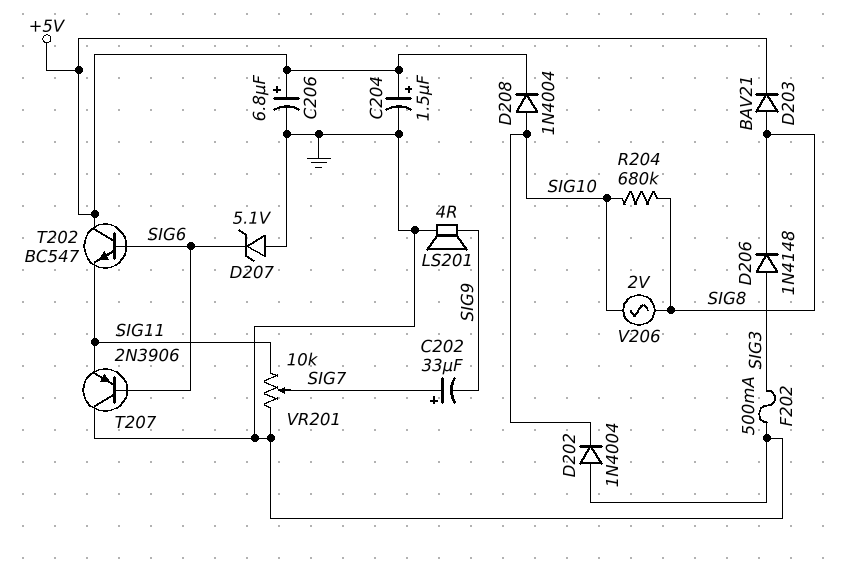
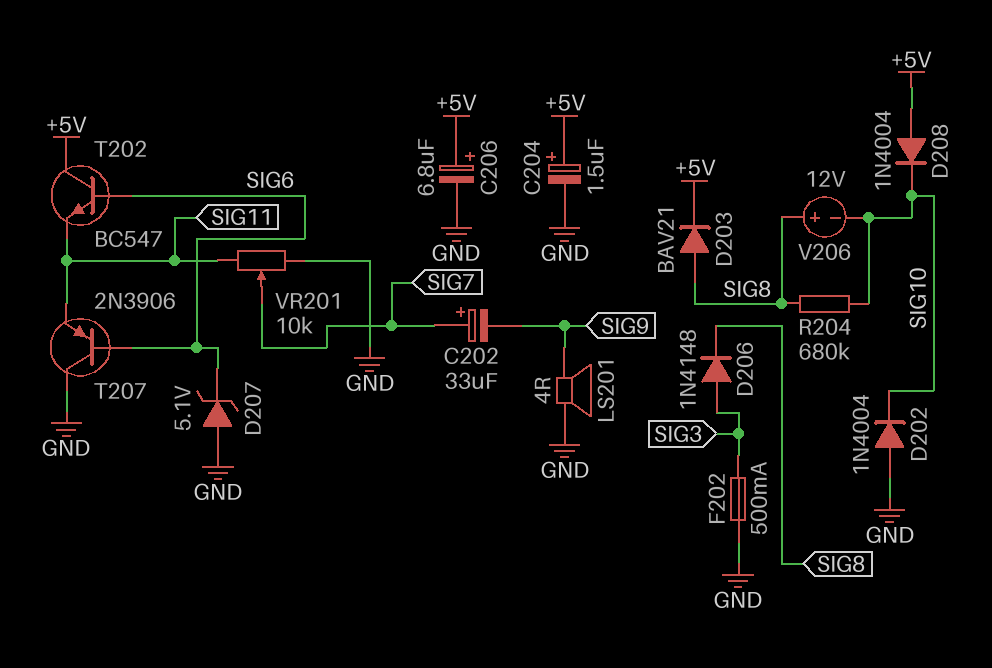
D208: diode 1N4004 (A SIG10, K +5V) -> diode 1N4004 (A +5V, K SIG10)
V206: AC 2V (SIG8, SIG10) -> 12V (plus SIG8, minus SIG10)

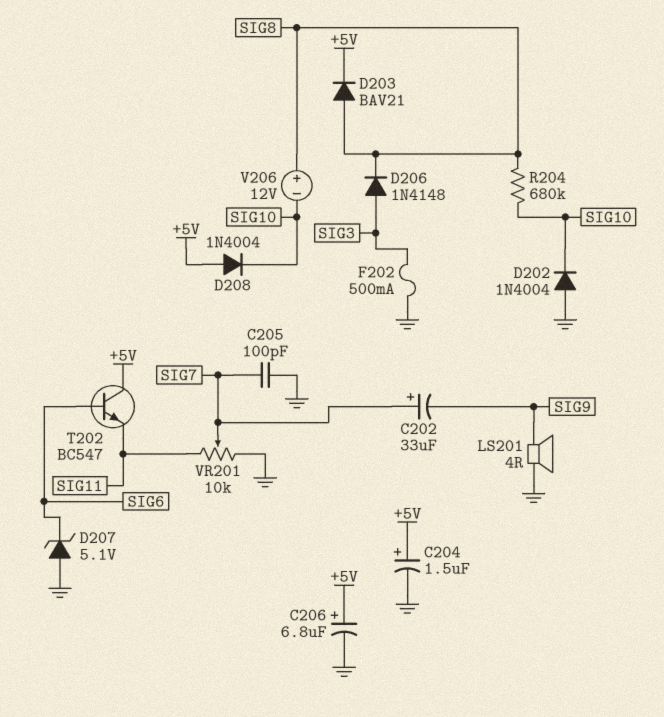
C205: none -> 100pF (GND, SIG7)
T207: PNP 2N3906 (B SIG6, C GND, E SIG11) -> none

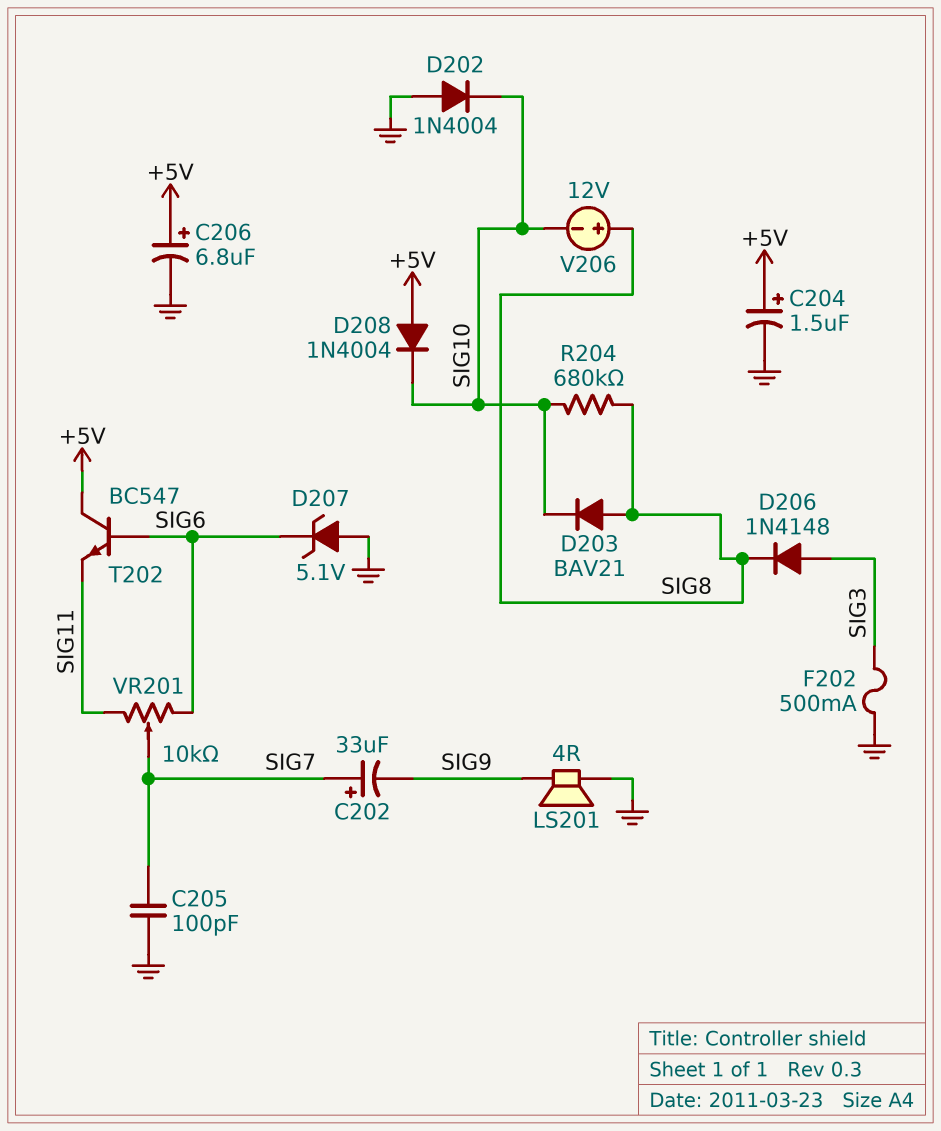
D203: diode BAV21 (A SIG8, K +5V) -> diode BAV21 (A SIG8, K SIG10)
VR201: 10k (GND, SIG11, wiper SIG7) -> 10k (SIG6, SIG11, wiper SIG7)

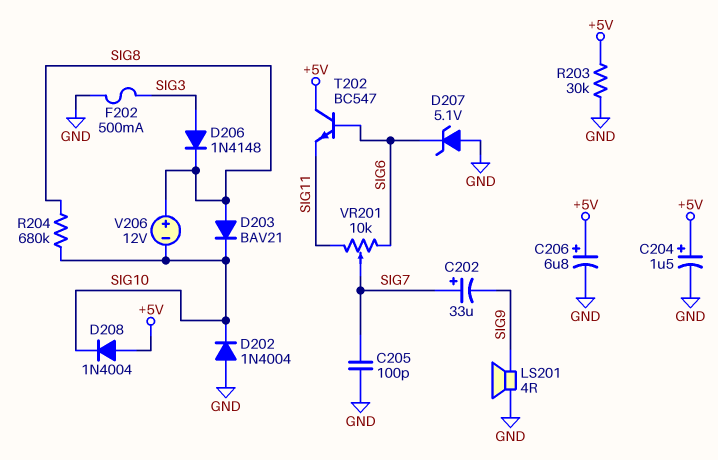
R203: none -> 30k (+5V, GND)

